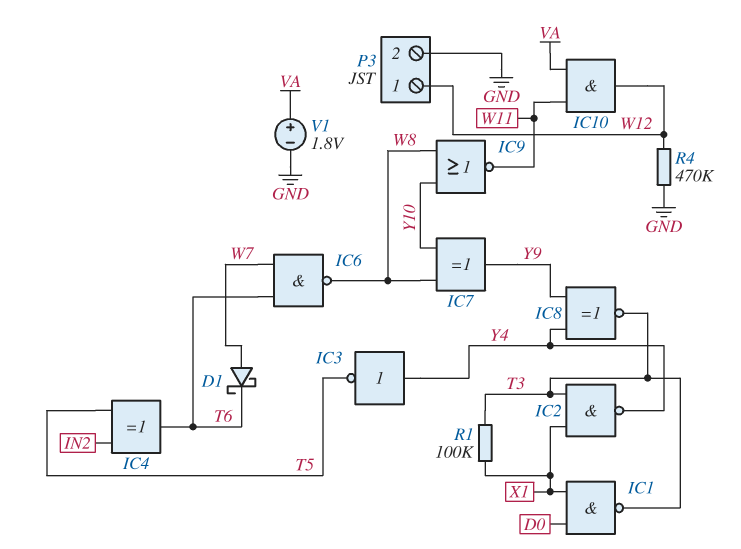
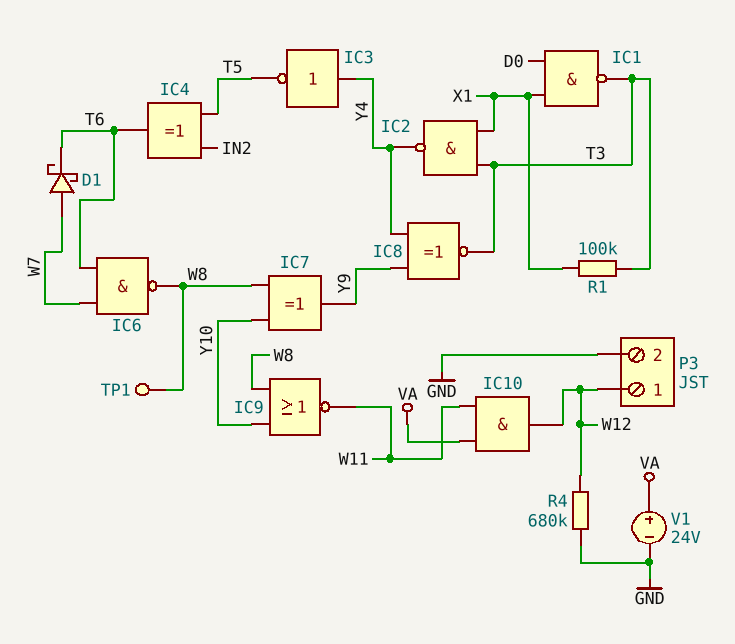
R4: 470k (GND, W12) -> 680k (GND, W12)
TP1: none -> test point (W8)
V1: 1.8V (plus VA, minus GND) -> 24V (plus VA, minus GND)

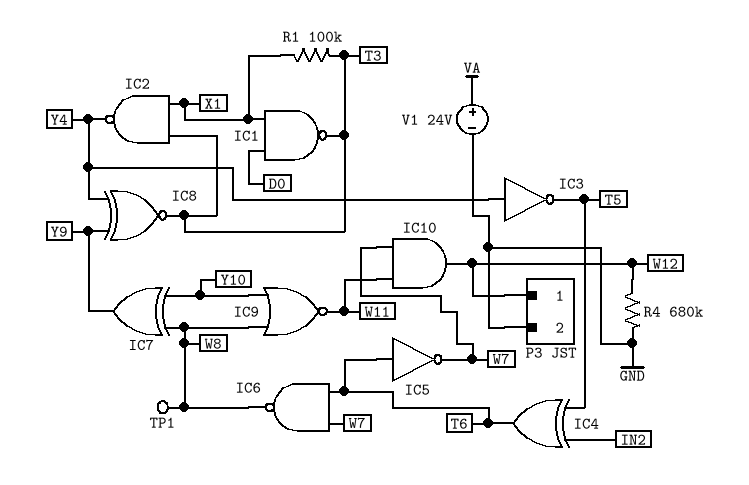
D1: schottky (A W7, K T6) -> none
IC5: none -> NOT (in T6, out W7)
IC10: AND (in VA, in W11, out W12) -> AND (in W7, in W11, out W12)

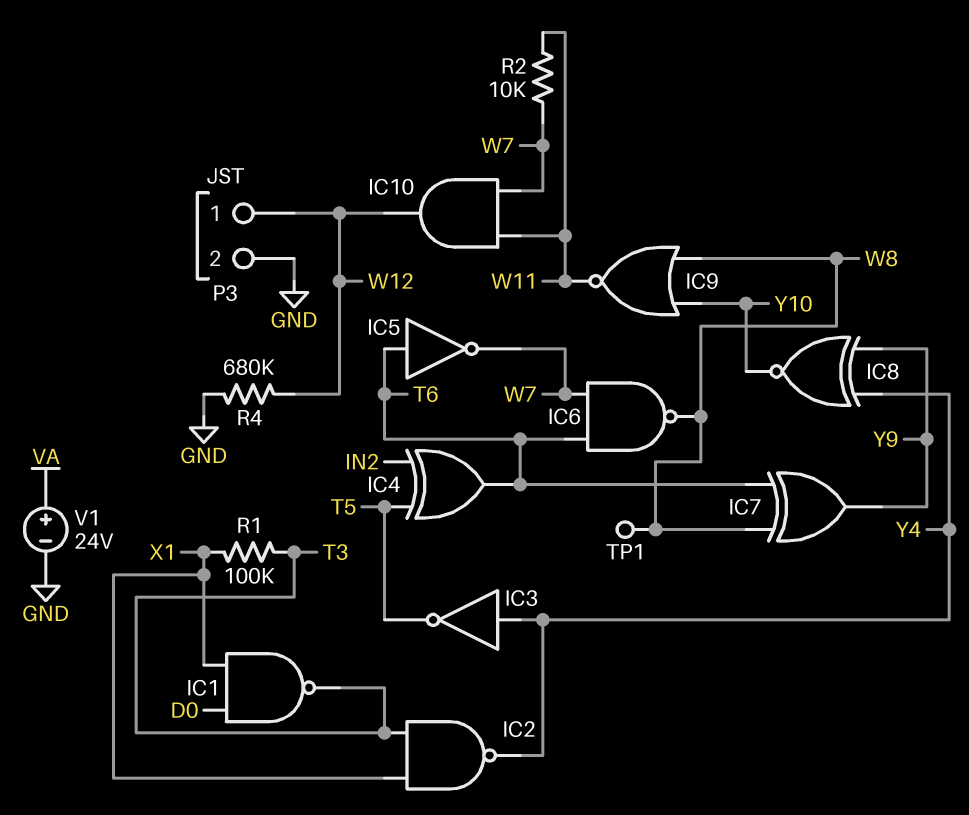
IC7: XOR (in W8, in Y10, out Y9) -> XOR (in T6, in W8, out Y9)
IC8: XNOR (in Y4, in Y9, out T3) -> XNOR (in Y4, in Y9, out Y10)
R2: none -> 10k (W7, W11)

